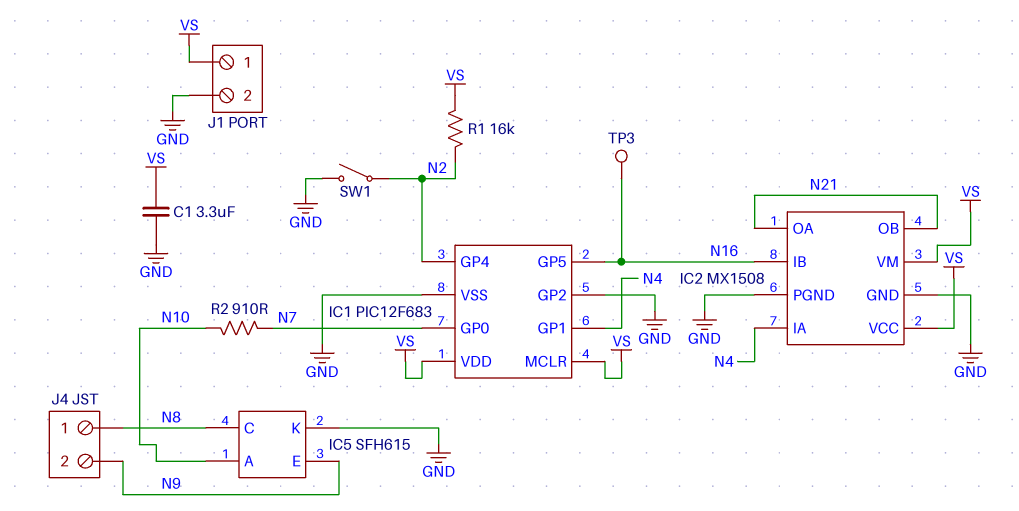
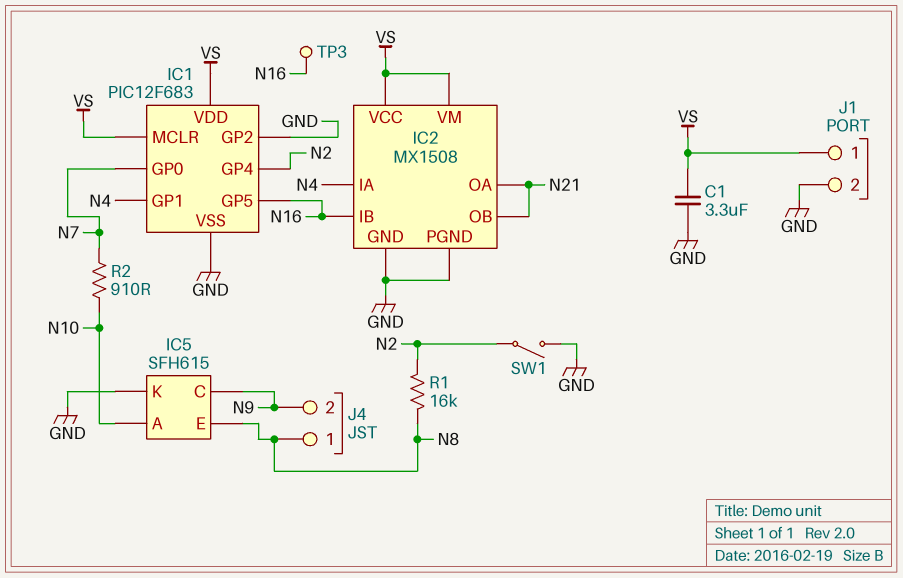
IC5 pin C: N8 -> N9
IC5 pin E: N9 -> N8
R1: 16k (N2, VS) -> 16k (N2, N8)

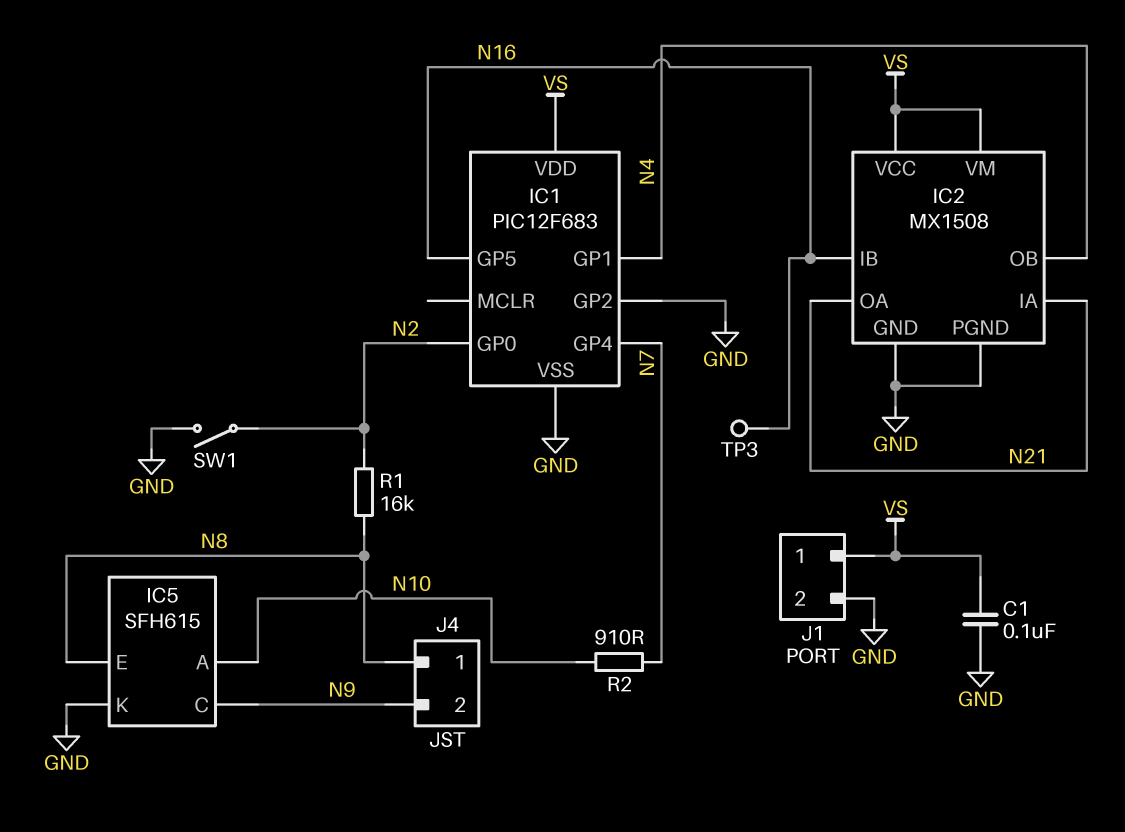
C1: 3.3uF (GND, VS) -> 100nF (GND, VS)
IC1 pin GP0: N7 -> N2
IC1 pin GP4: N2 -> N7
IC1 pin MCLR: VS -> none
IC2 pin IA: N4 -> N21
IC2 pin OB: N21 -> N4

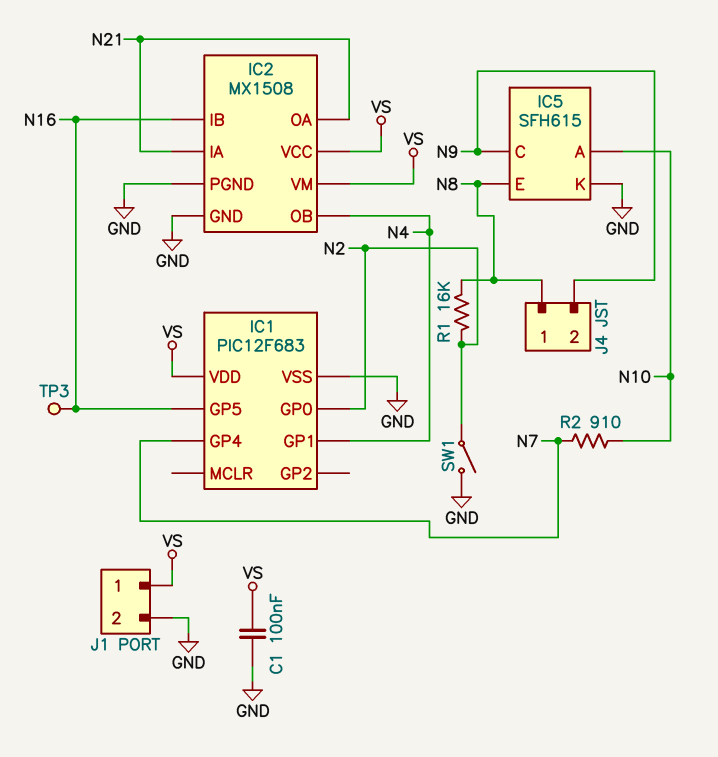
IC1 pin GP2: GND -> none

